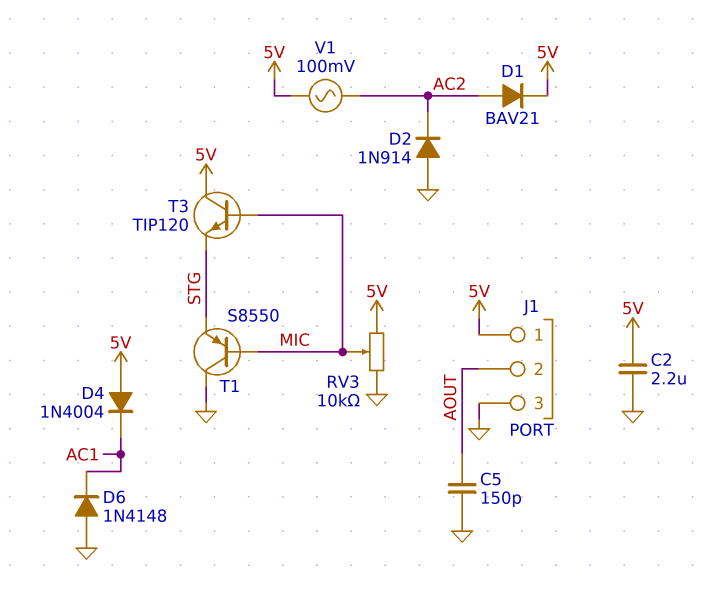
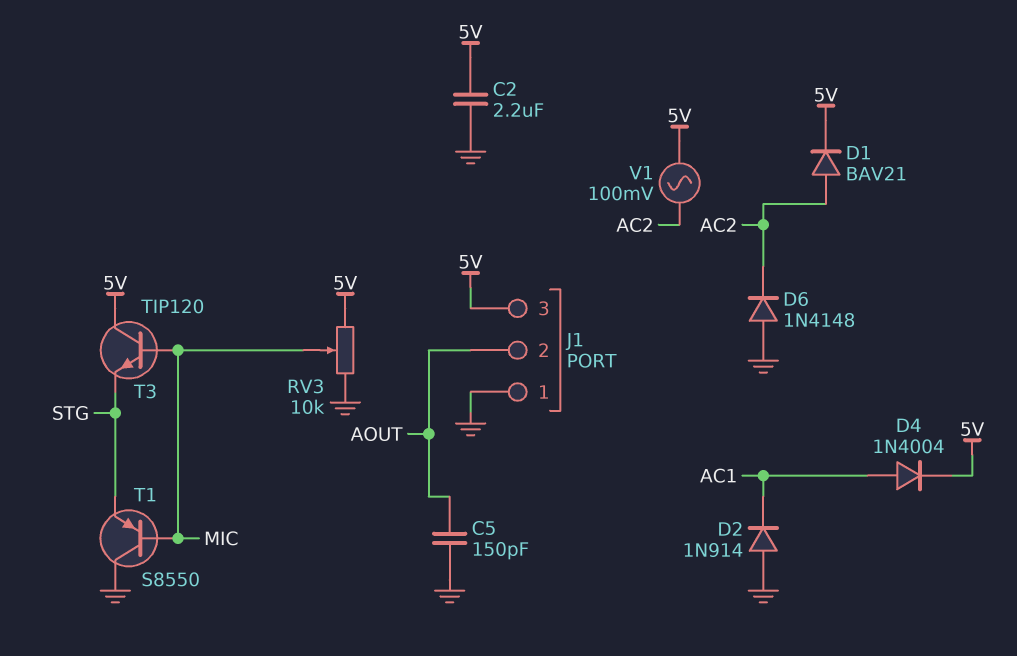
D2: diode 1N914 (A GND, K AC2) -> diode 1N914 (A GND, K AC1)
D4: diode 1N4004 (A 5V, K AC1) -> diode 1N4004 (A AC1, K 5V)
D6: diode 1N4148 (A GND, K AC1) -> diode 1N4148 (A GND, K AC2)
J1 pin 1: 5V -> GND
J1 pin 3: GND -> 5V

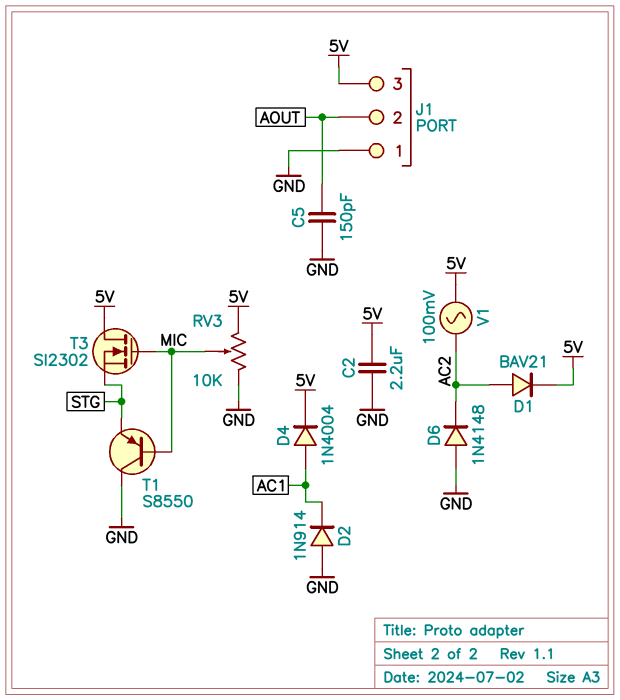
T3: NPN TIP120 (B MIC, C 5V, E STG) -> NMOS SI2302 (G MIC, D 5V, S STG)

